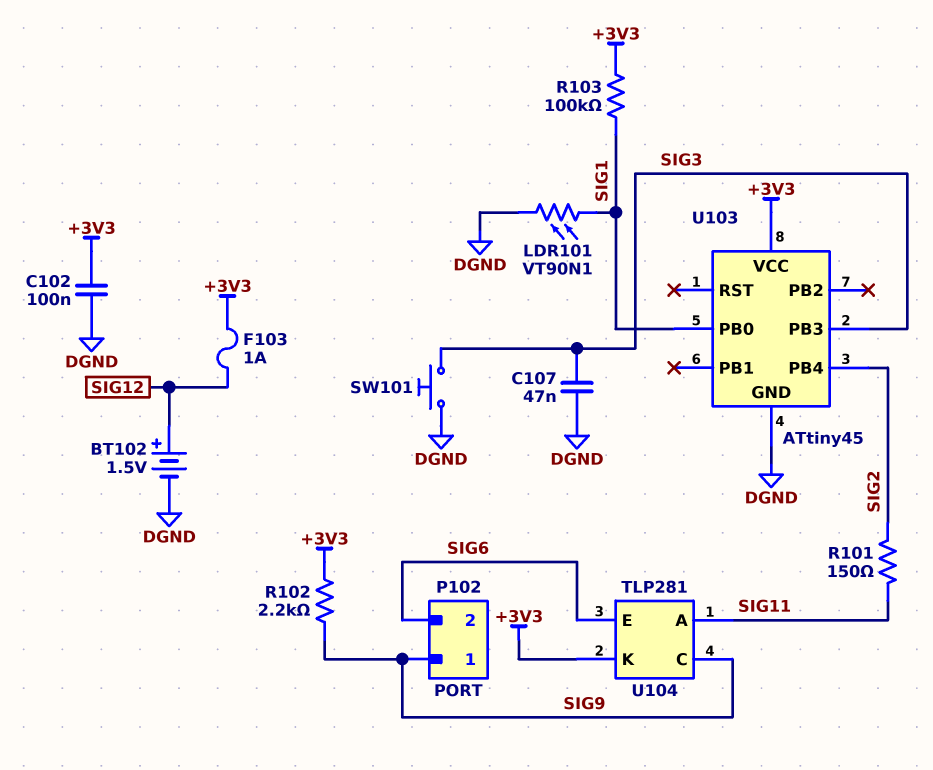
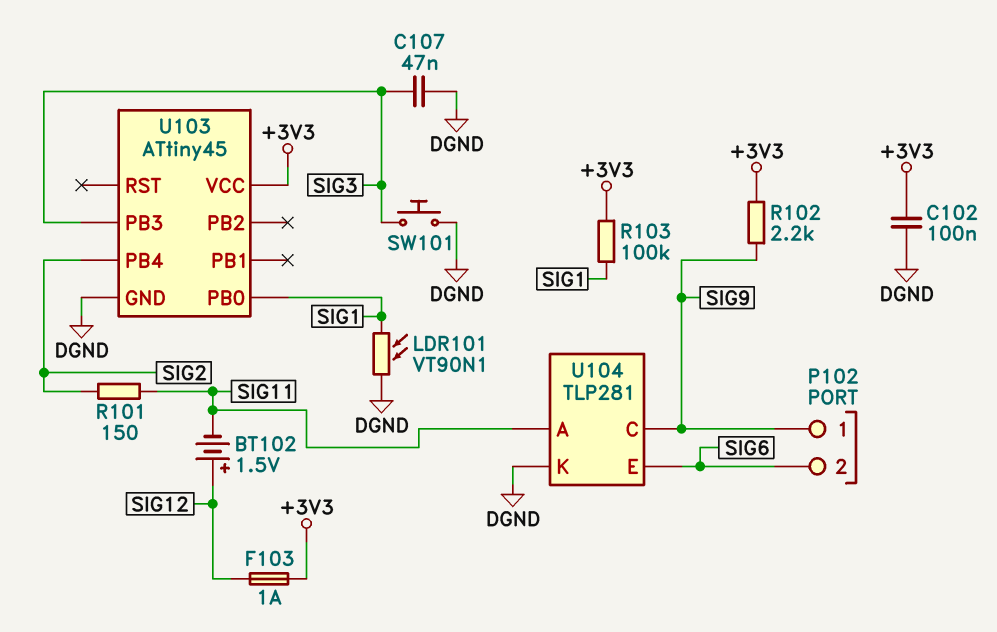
BT102: 1.5V (plus SIG12, minus DGND) -> 1.5V (plus SIG12, minus SIG11)
U104 pin K: +3V3 -> DGND

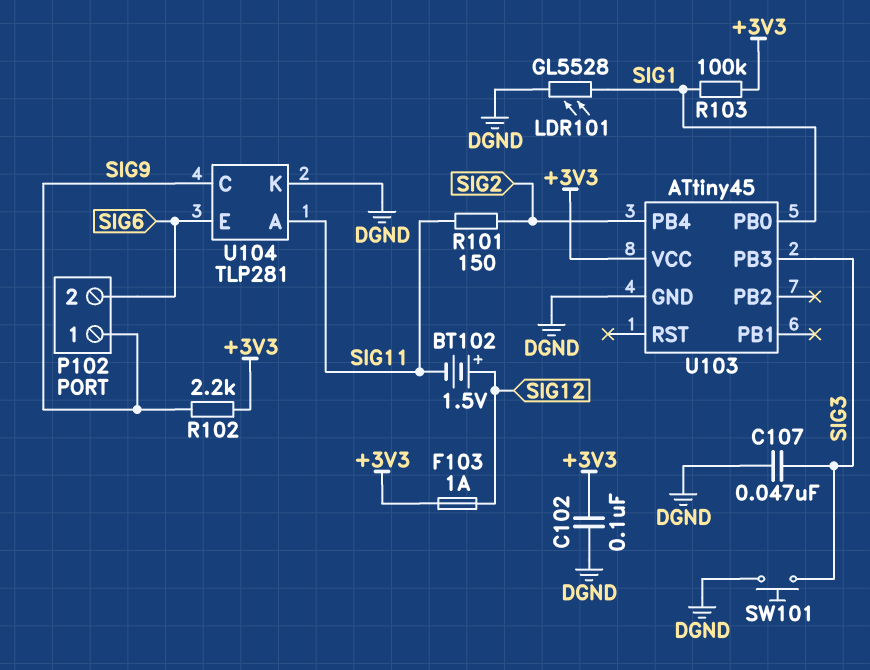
LDR101: VT90N1 (DGND, SIG1) -> GL5528 (DGND, SIG1)

